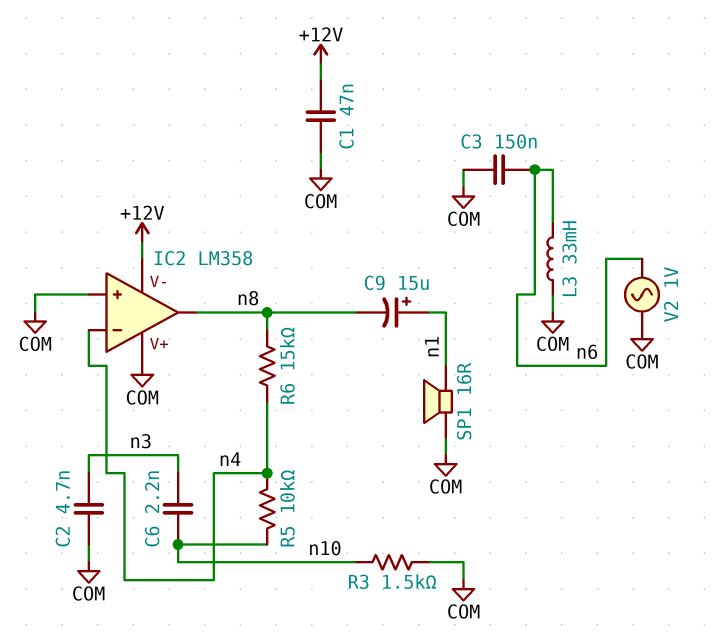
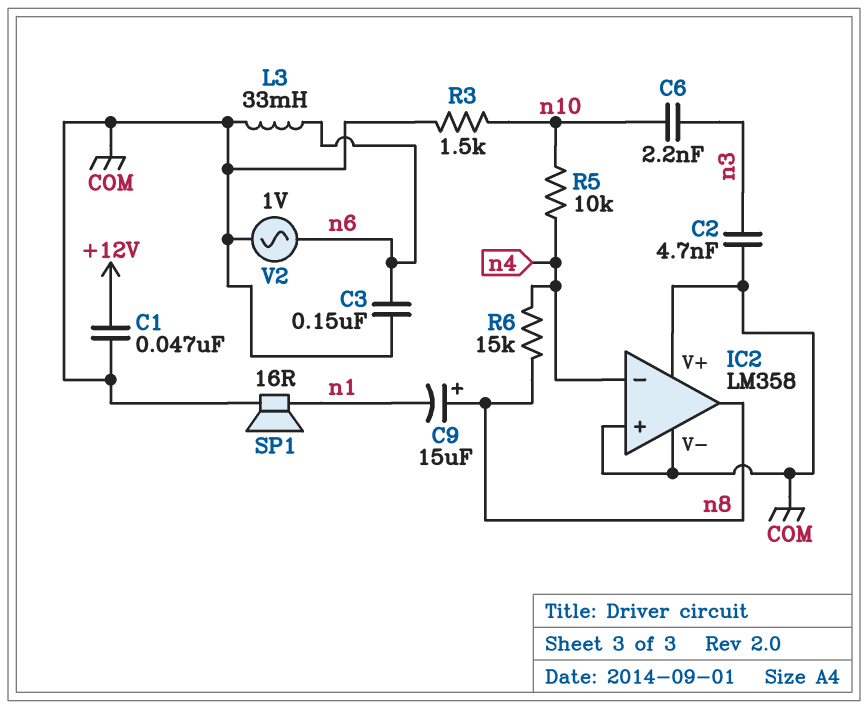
C9: 15uF (plus n1, minus n8) -> 15uF (plus n8, minus n1)
IC2 pin V-: +12V -> COM

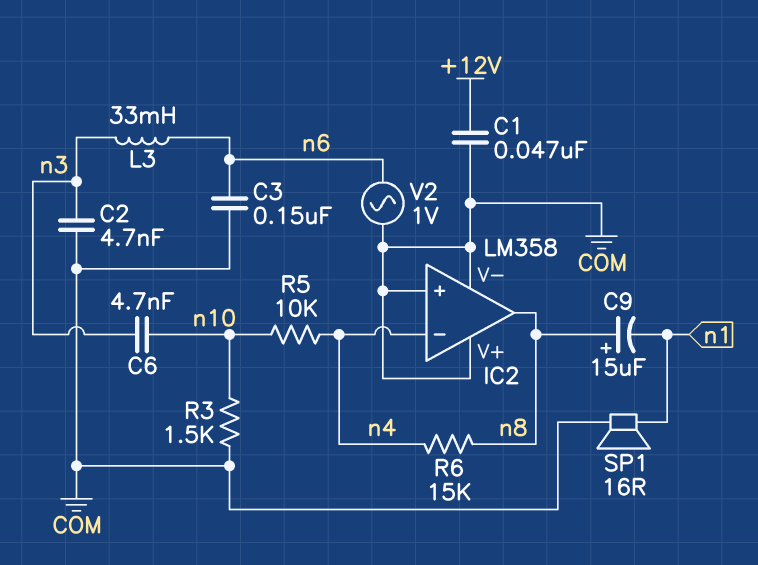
C6: 2.2nF (n3, n10) -> 4.7nF (n3, n10)
L3: 33mH (COM, n6) -> 33mH (n3, n6)

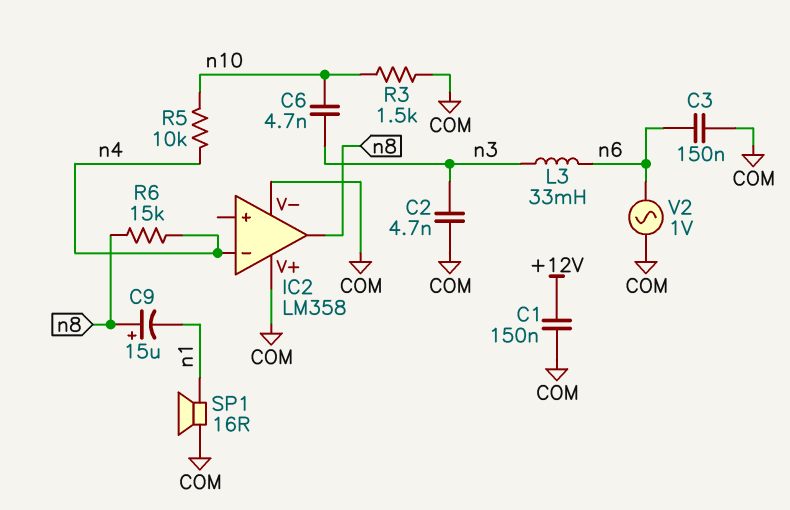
C1: 47nF (+12V, COM) -> 150nF (+12V, COM)
IC2 pin in+: COM -> none

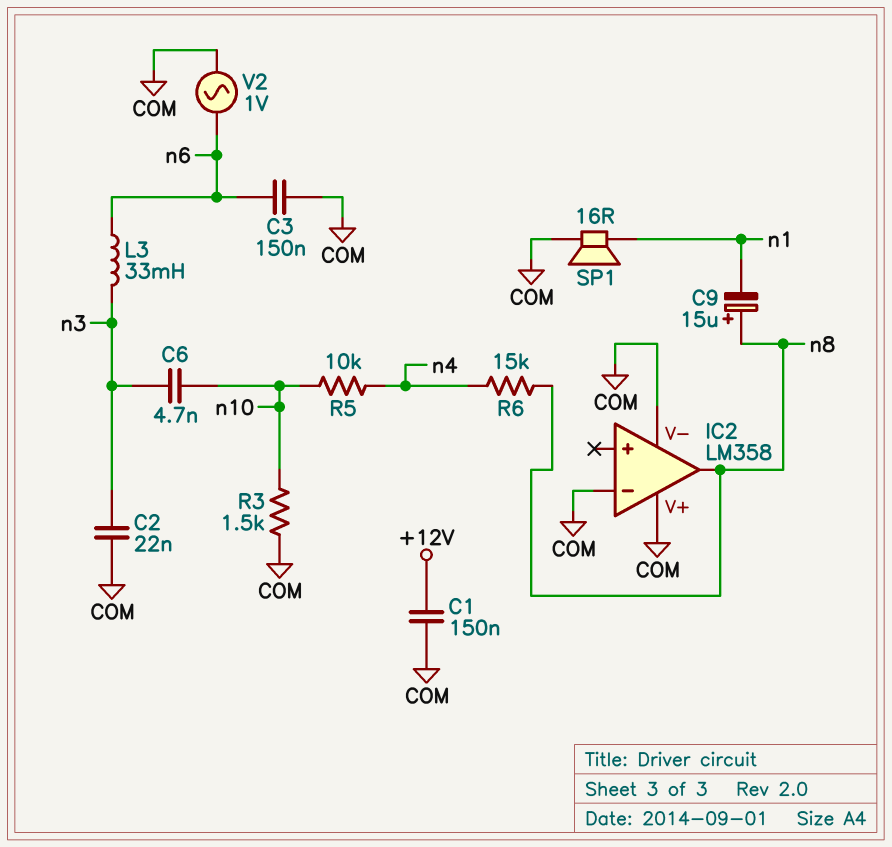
C2: 4.7nF (COM, n3) -> 22nF (COM, n3)
IC2 pin in-: n4 -> COM

